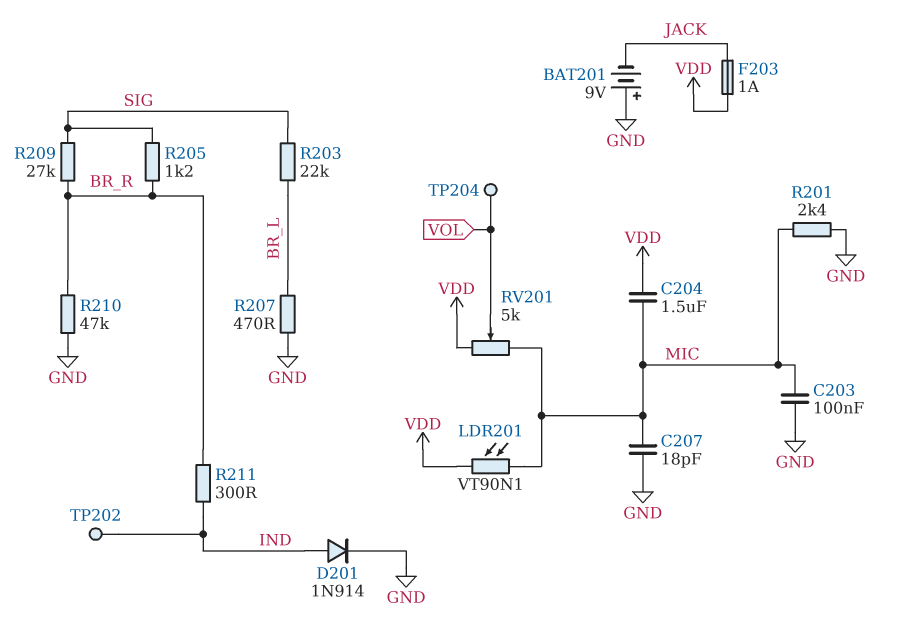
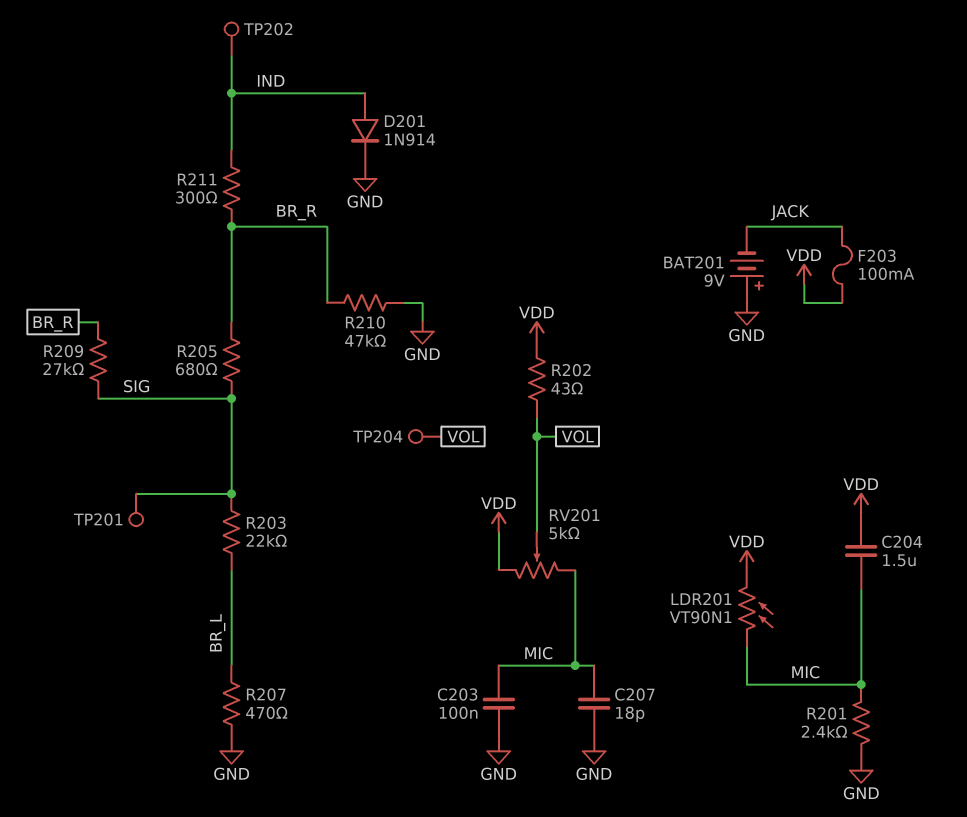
F203: 1A (JACK, VDD) -> 100mA (JACK, VDD)
R202: none -> 43 (VDD, VOL)
R205: 1.2k (BR_R, SIG) -> 680 (BR_R, SIG)
TP201: none -> test point (SIG)

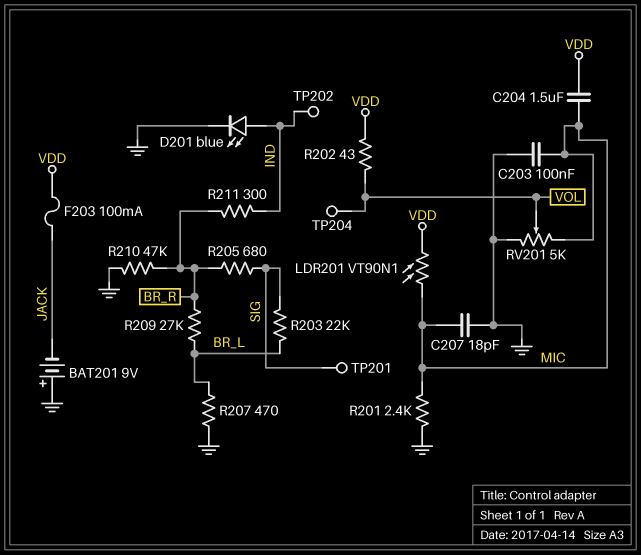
D201: diode 1N914 (A IND, K GND) -> LED blue (A IND, K GND)
R209: 27k (BR_R, SIG) -> 27k (BR_L, BR_R)
RV201: 5k (MIC, VDD, wiper VOL) -> 5k (GND, MIC, wiper VOL)

